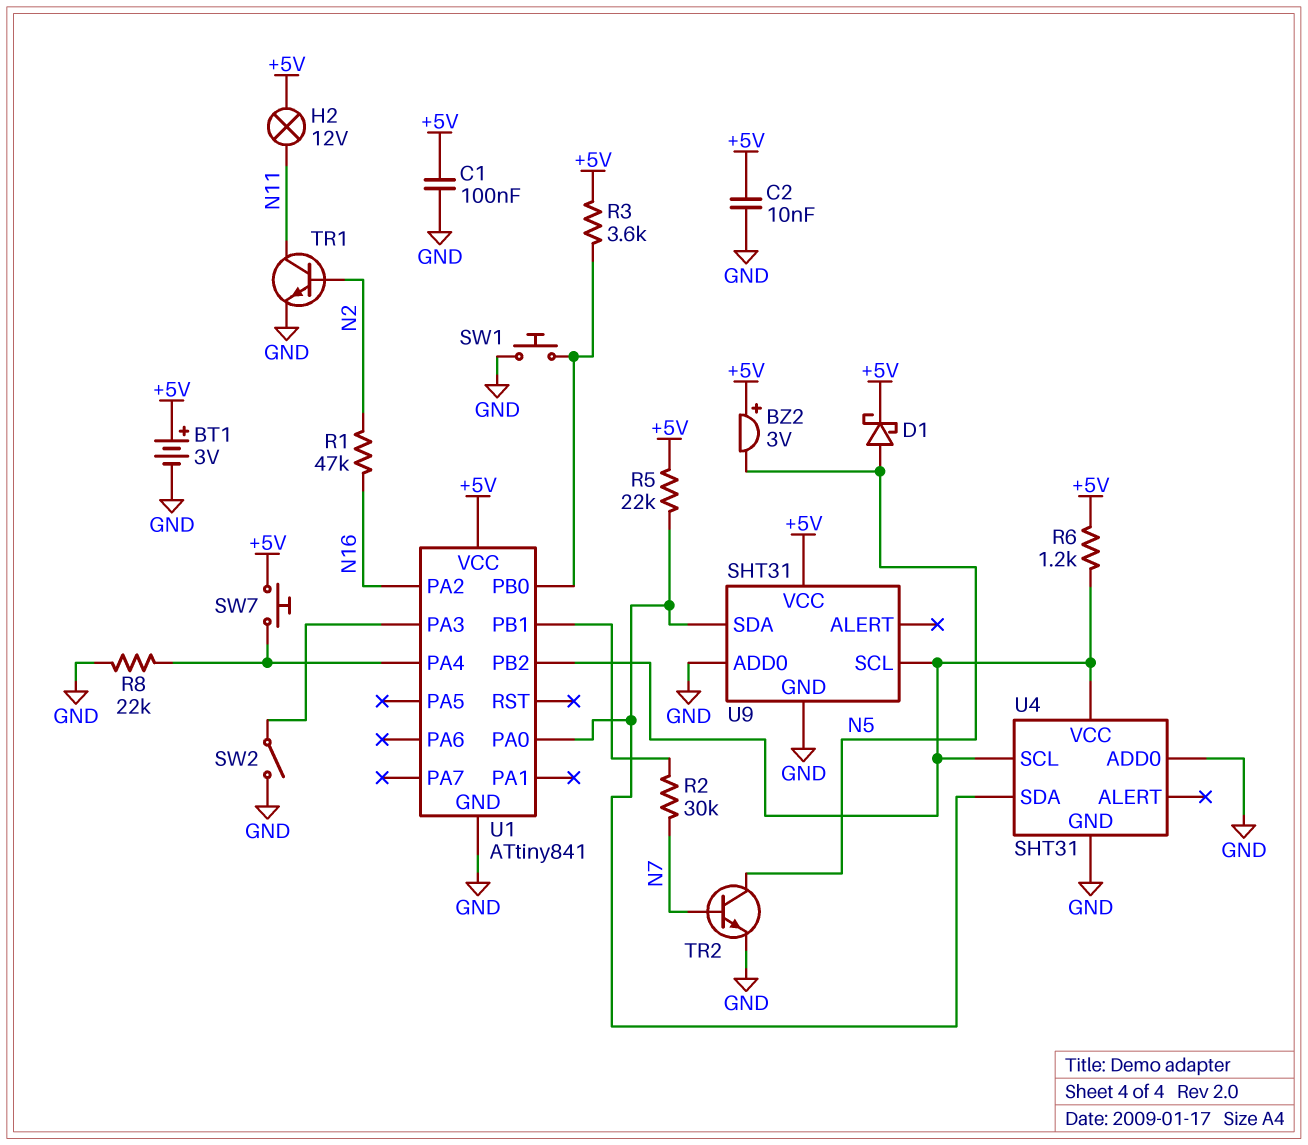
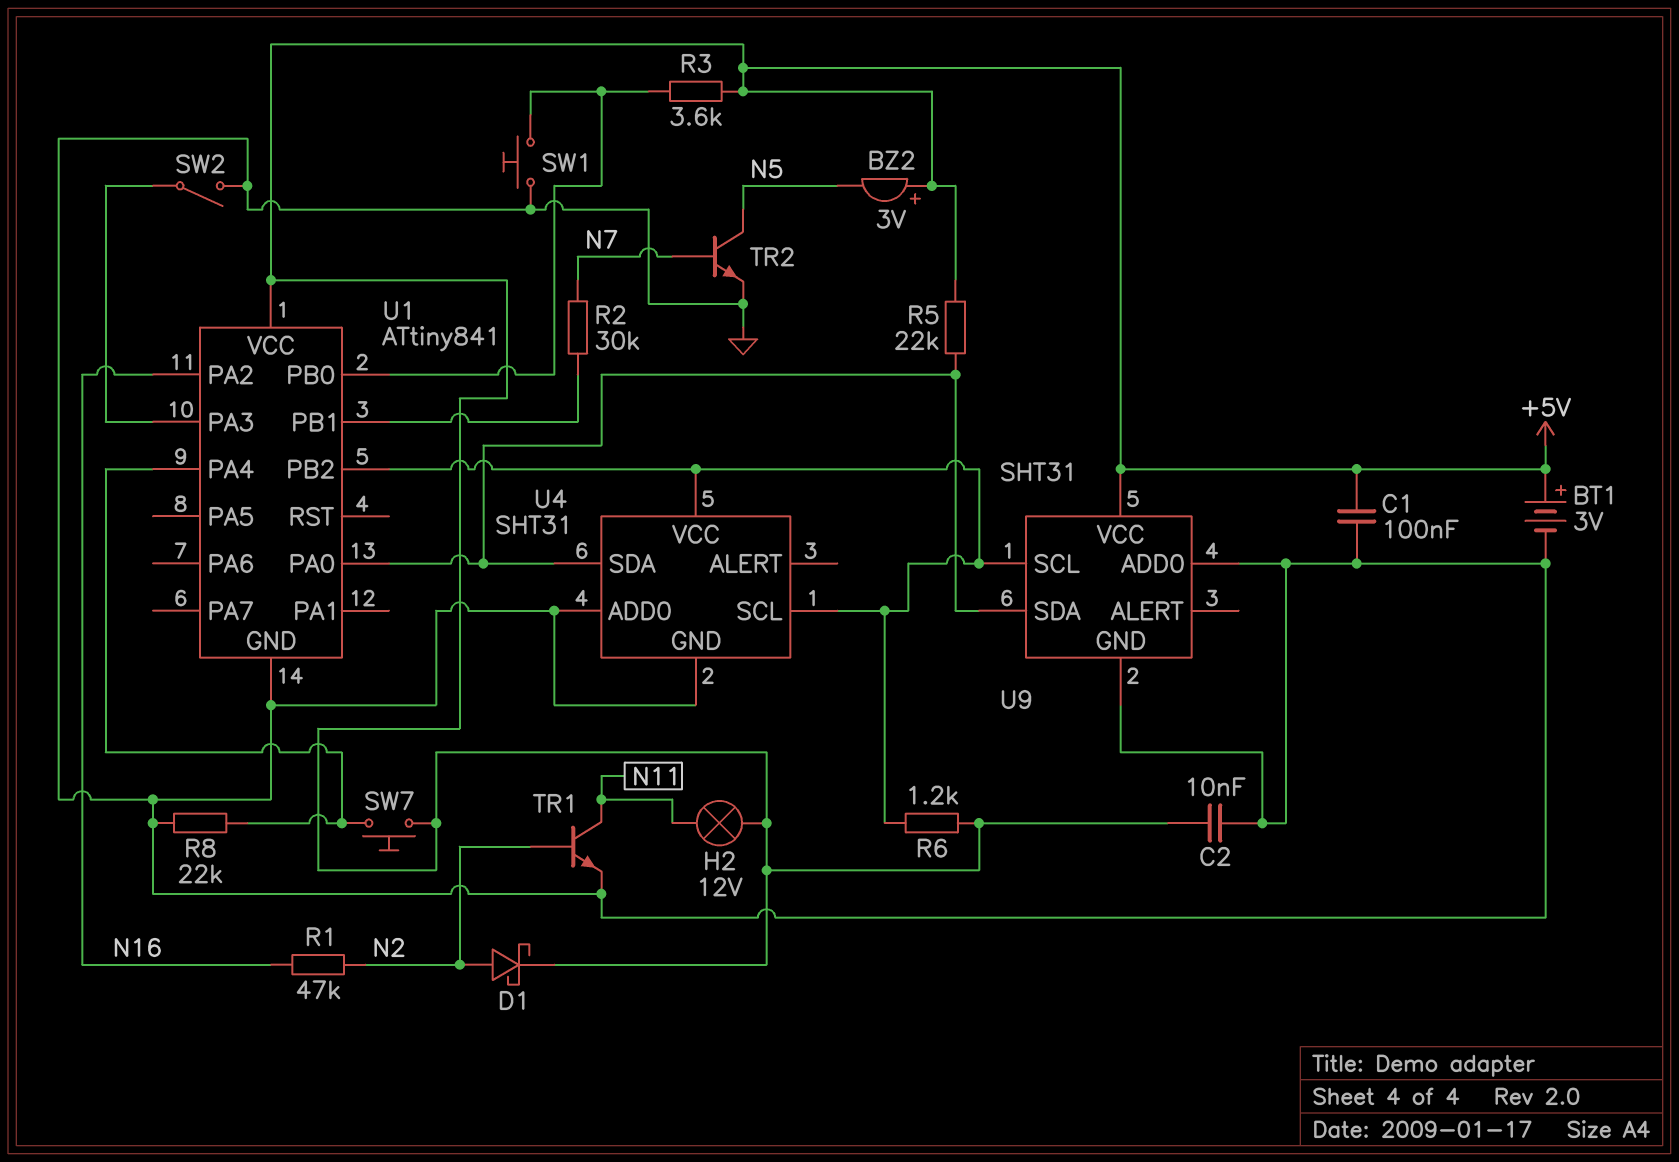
D1: schottky (A N5, K +5V) -> schottky (A N2, K +5V)

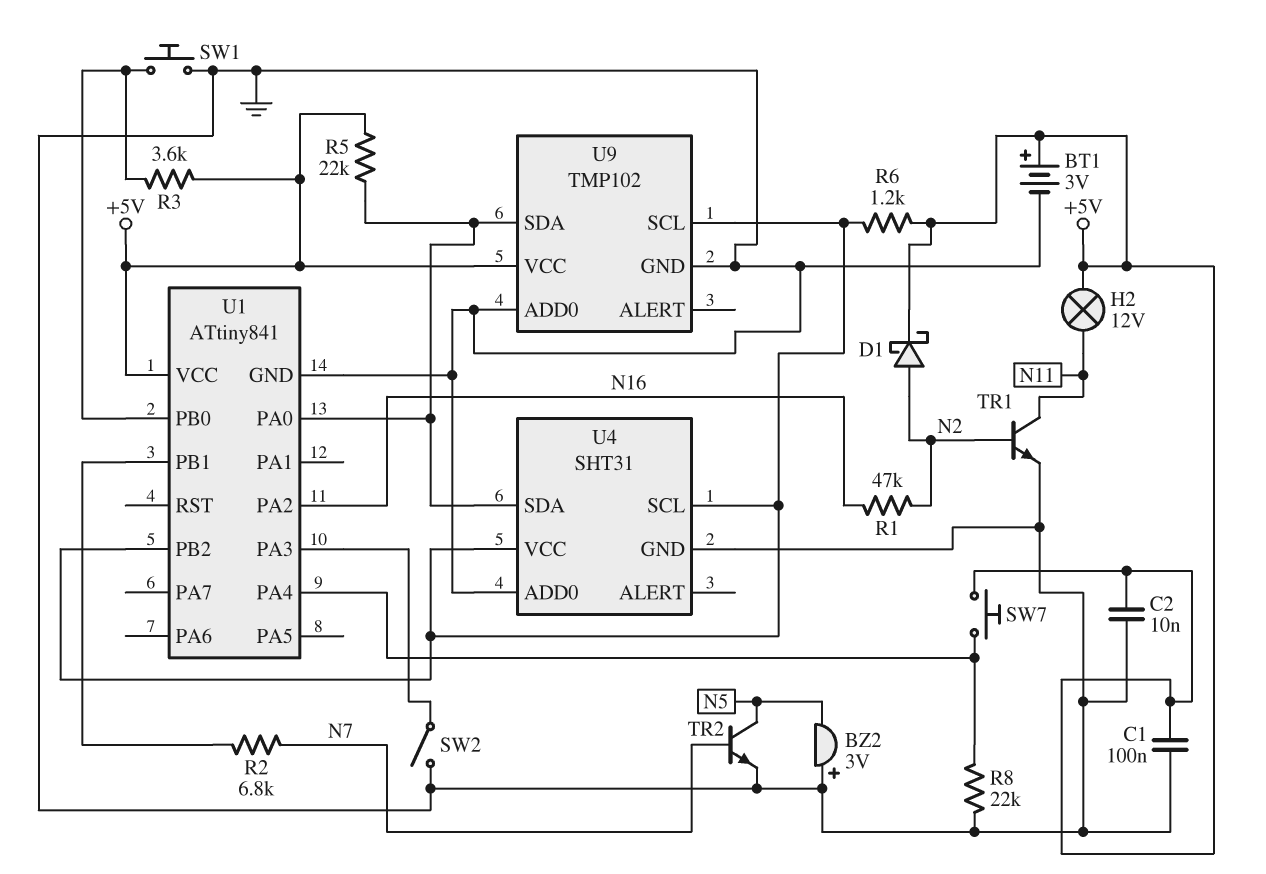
BZ2: buzzer 3V (plus +5V, minus N5) -> buzzer 3V (plus GND, minus N5)
R2: 30k (N7, U1/PB1) -> 6.8k (N7, U1/PB1)
U9: SHT31 -> TMP102

